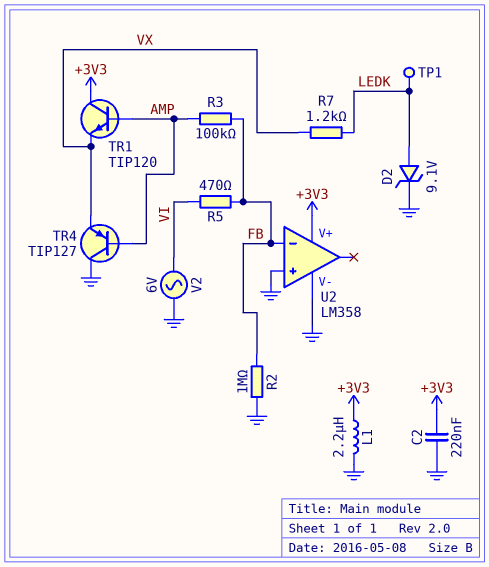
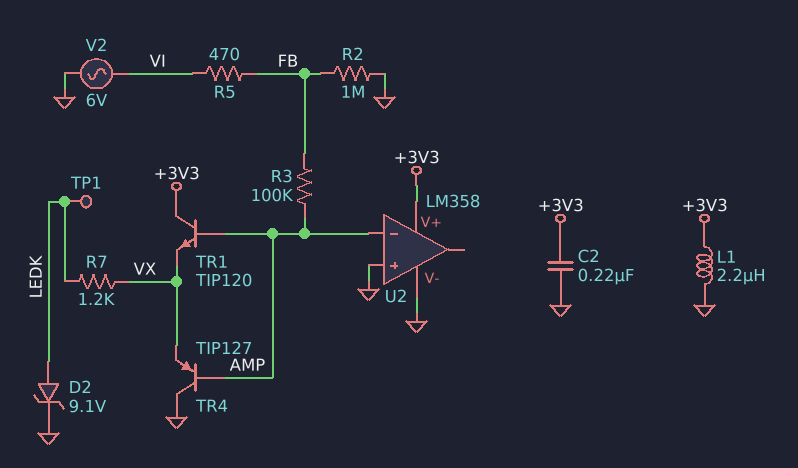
U2 pin in-: FB -> AMP

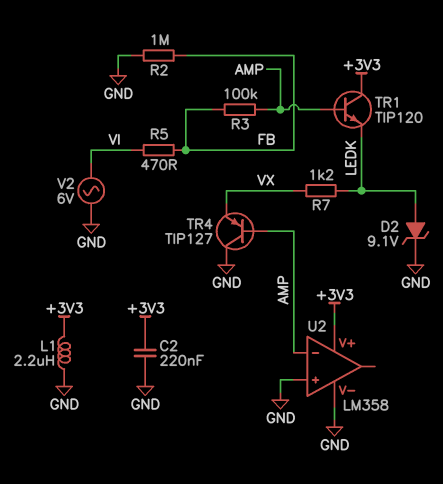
TP1: test point (LEDK) -> none
TR1: NPN TIP120 (B AMP, C +3V3, E VX) -> NPN TIP120 (B AMP, C +3V3, E LEDK)

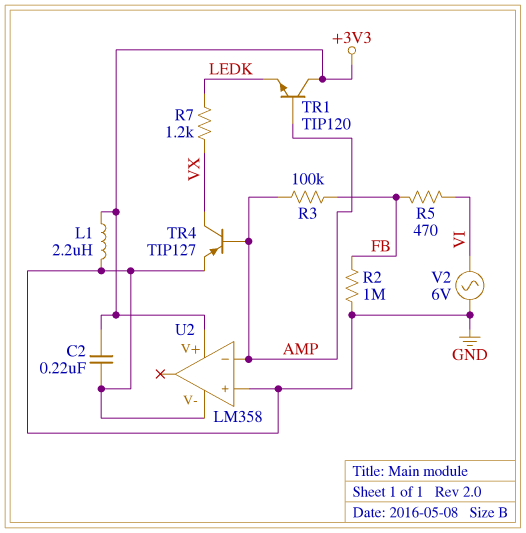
D2: zener 9.1V (A LEDK, K GND) -> none
TR4: PNP TIP127 (B AMP, C GND, E VX) -> PNP TIP127 (B AMP, C VX, E GND)

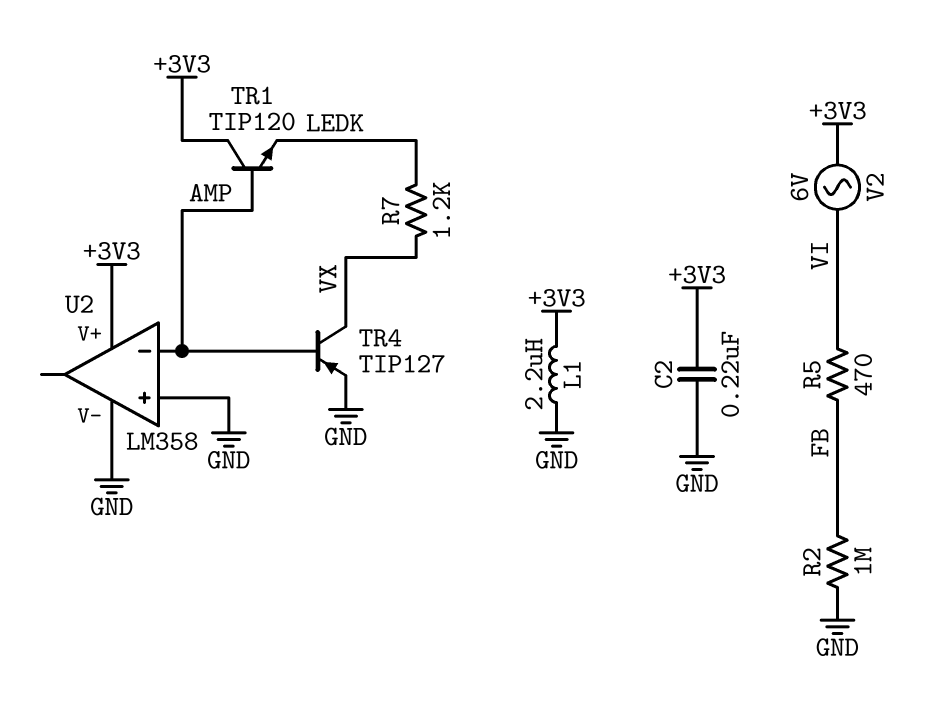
R3: 100k (AMP, FB) -> none
V2: AC 6V (GND, VI) -> AC 6V (+3V3, VI)

